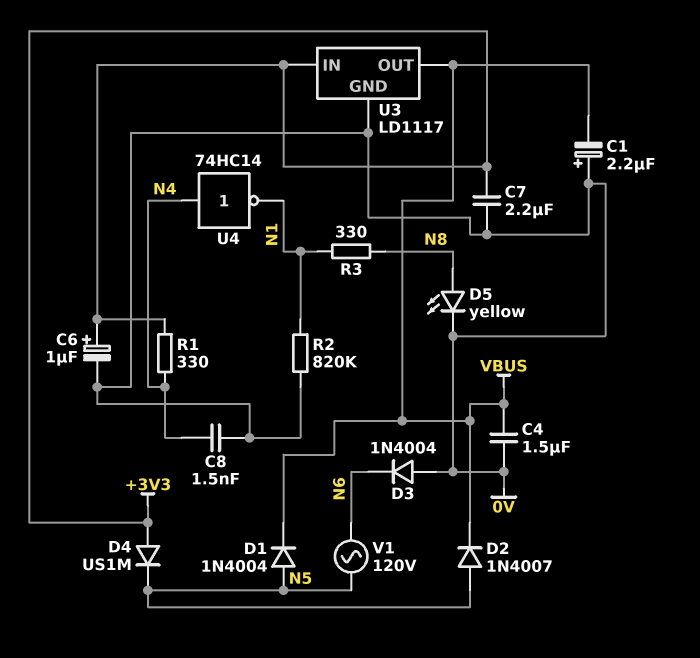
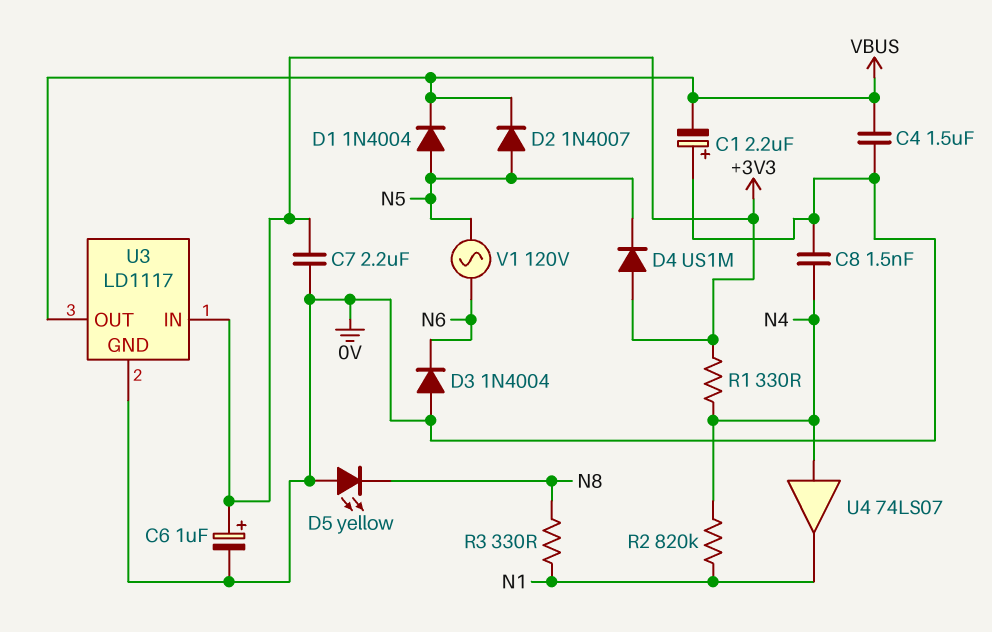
D5: LED yellow (A N8, K 0V) -> LED yellow (A 0V, K N8)
R2: 820k (0V, N1) -> 820k (N1, N4)
U4: NOT 74HC14 (in N4, out N1) -> buffer 74LS07 (in N4, out N1)

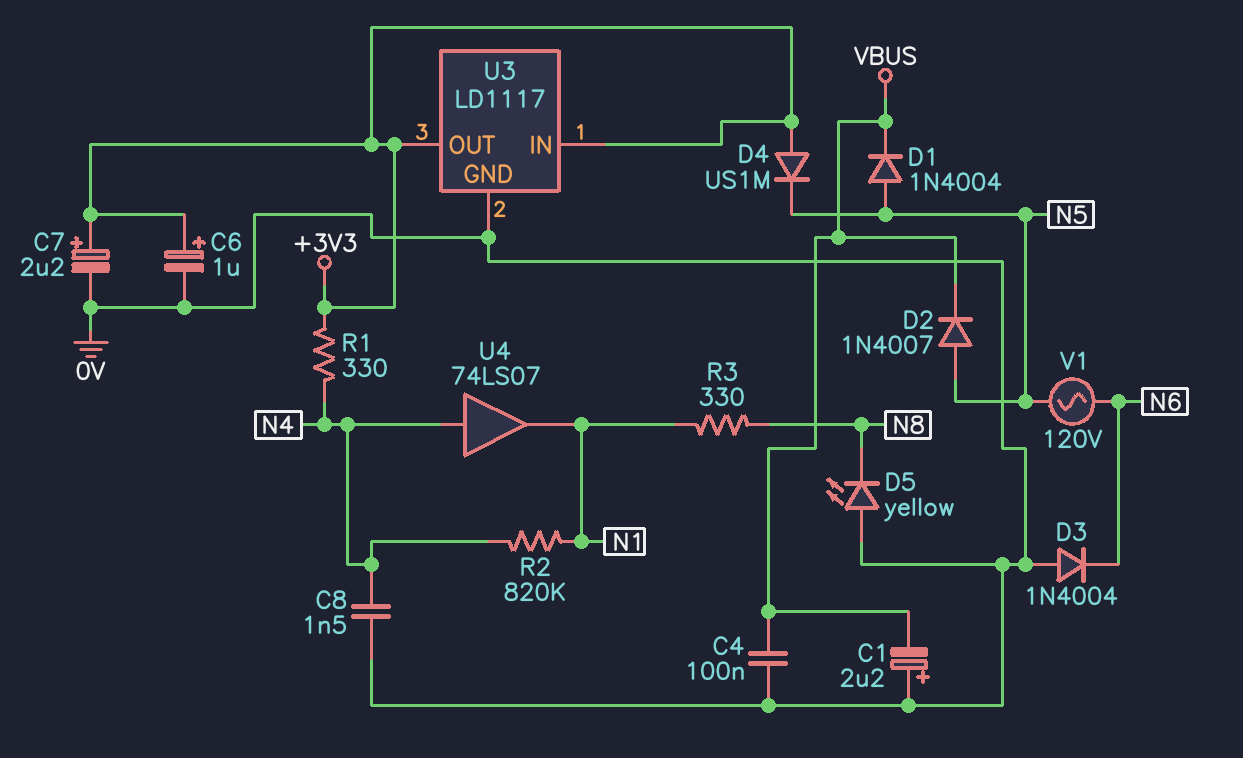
C4: 1.5uF (0V, VBUS) -> 100nF (0V, VBUS)
C7: 2.2uF (+3V3, 0V) -> 2.2uF (plus +3V3, minus 0V)
U3 pin OUT: VBUS -> +3V3

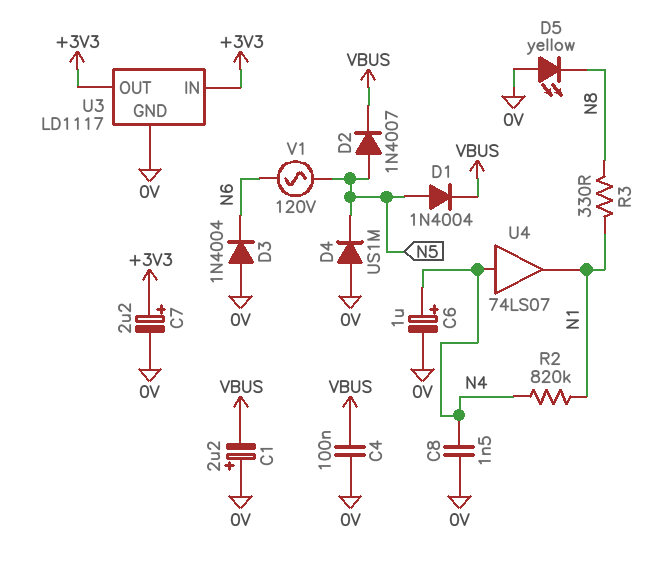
C6: 1uF (plus +3V3, minus 0V) -> 1uF (plus N4, minus 0V)
D4: diode US1M (A +3V3, K N5) -> diode US1M (A 0V, K N5)
R1: 330 (+3V3, N4) -> none

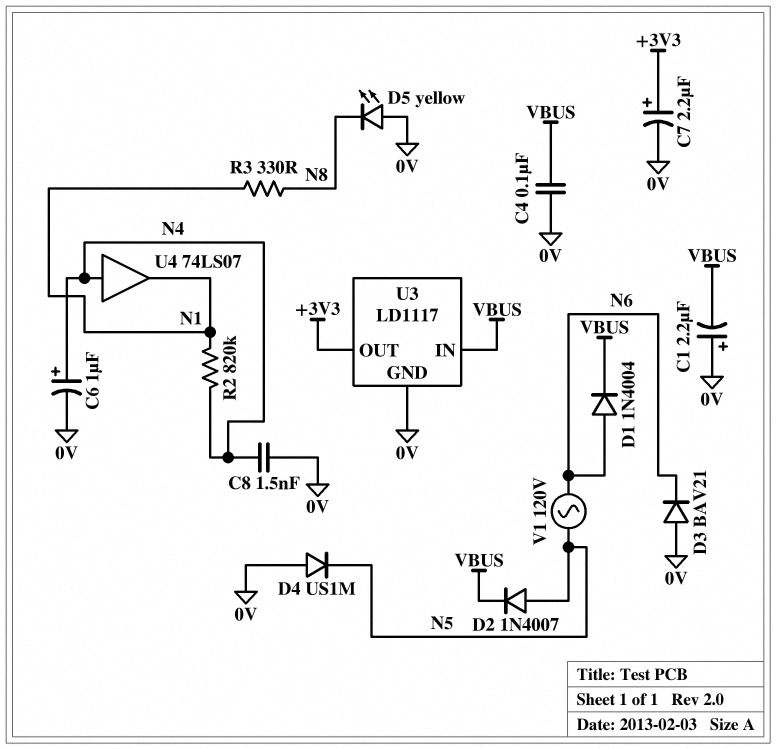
D1: diode 1N4004 (A N5, K VBUS) -> diode 1N4004 (A N6, K VBUS)
D3: diode 1N4004 (A 0V, K N6) -> diode BAV21 (A 0V, K N6)
U3 pin IN: +3V3 -> VBUS

